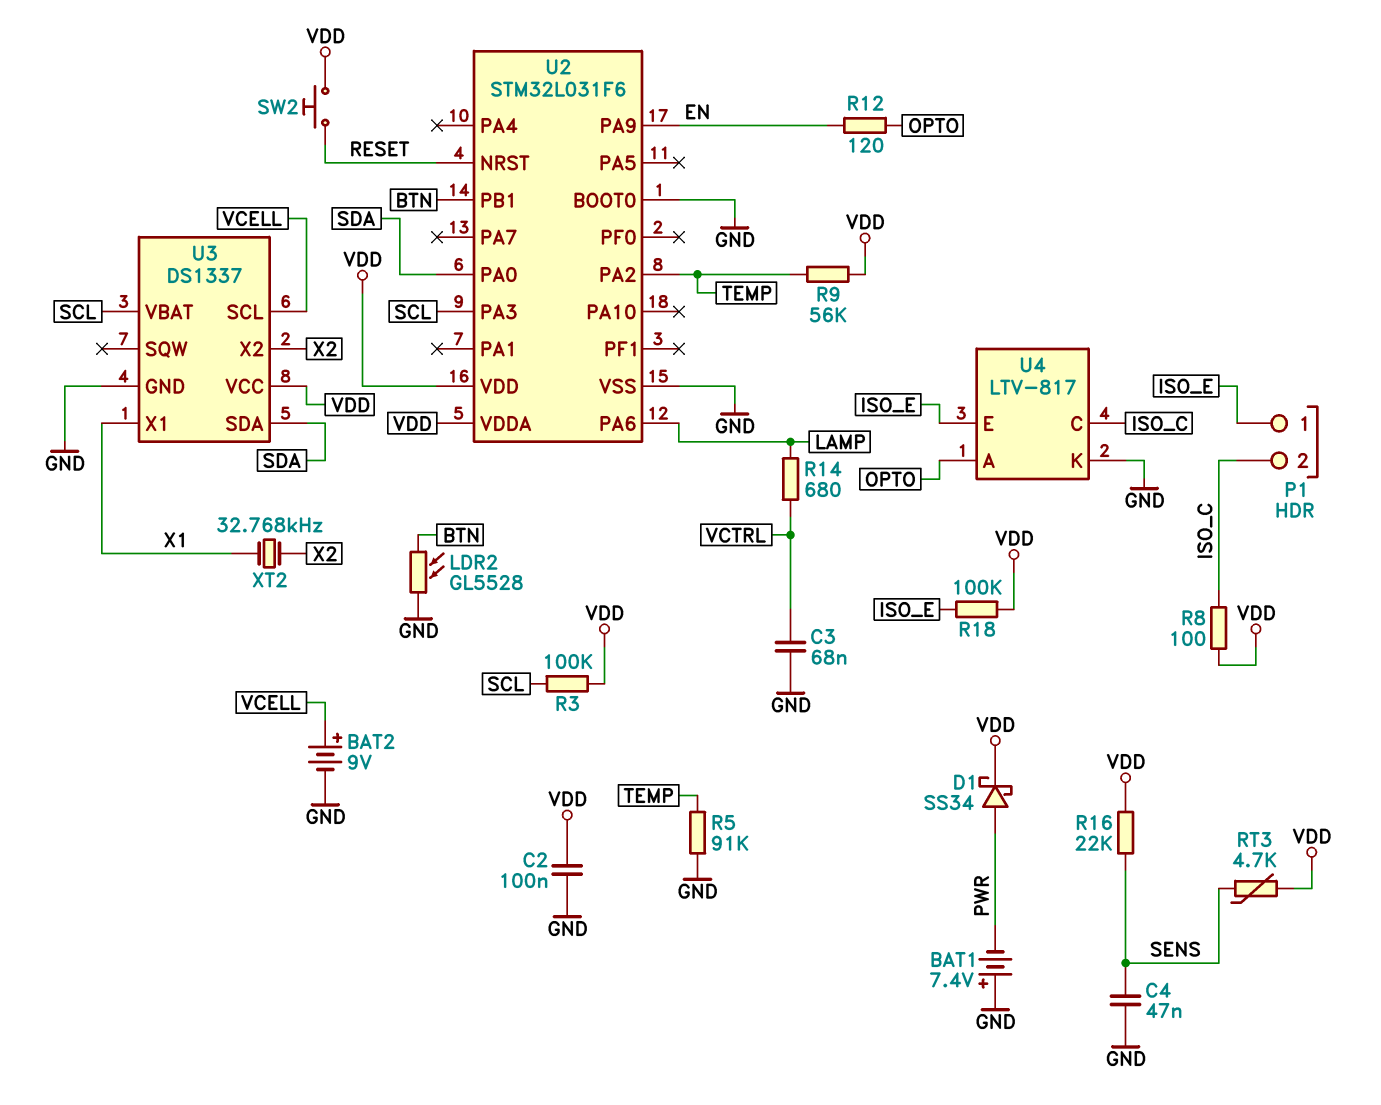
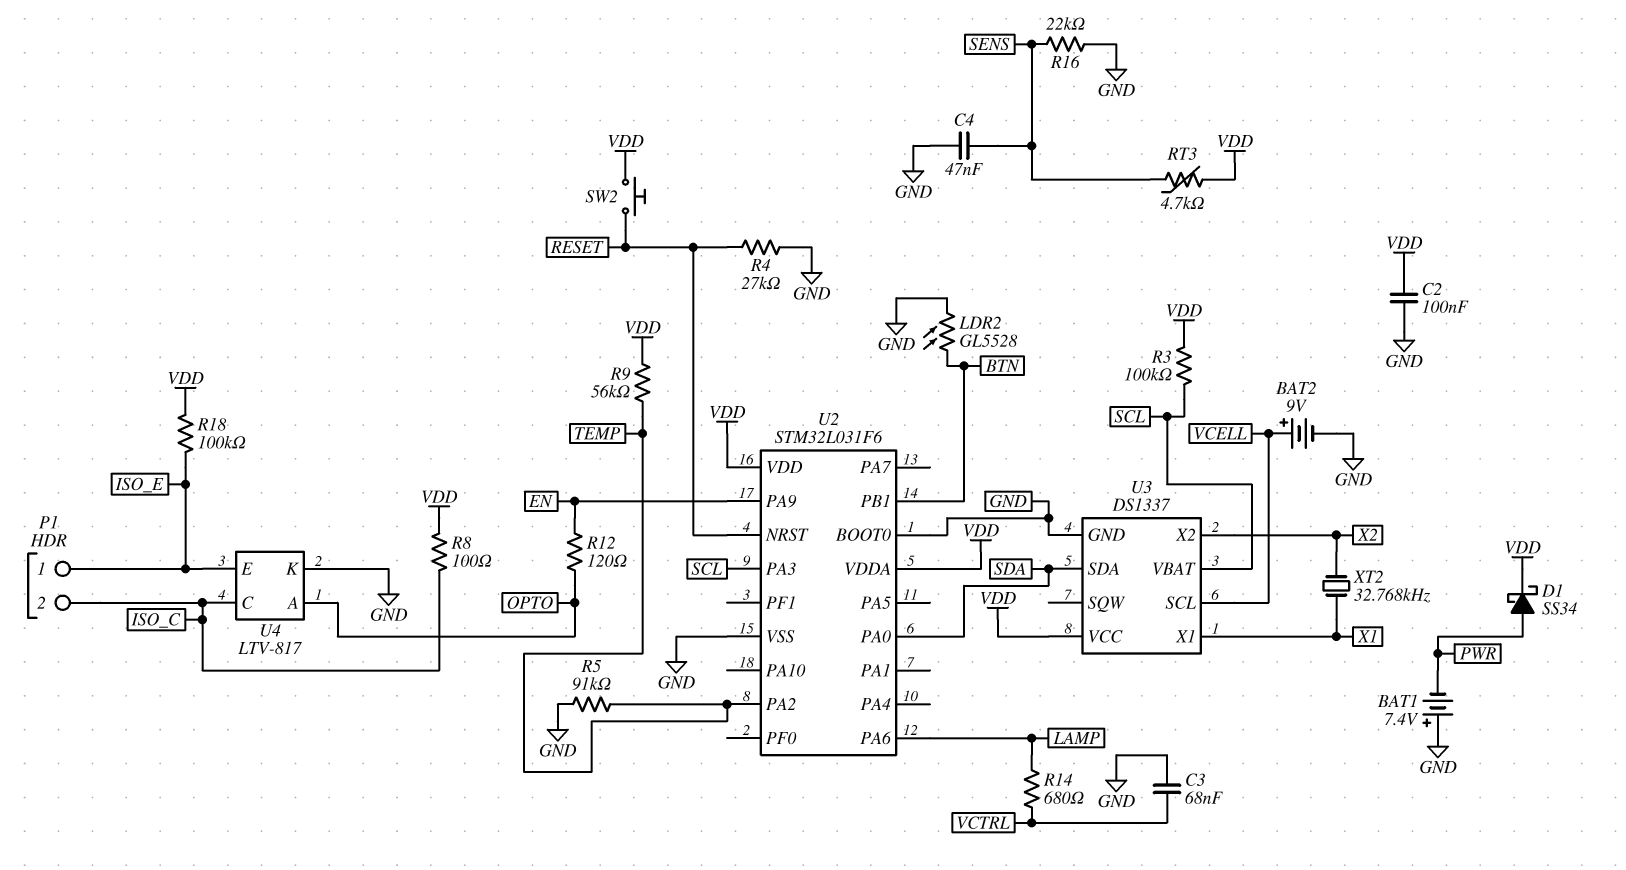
R4: none -> 27k (GND, RESET)
R16: 22k (SENS, VDD) -> 22k (GND, SENS)

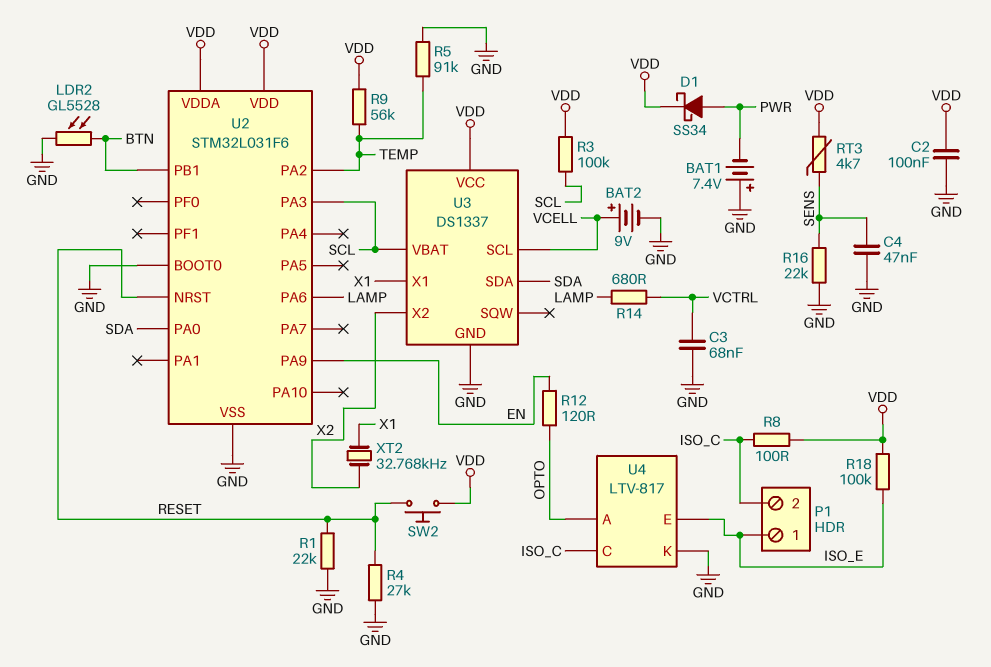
R1: none -> 22k (GND, RESET)

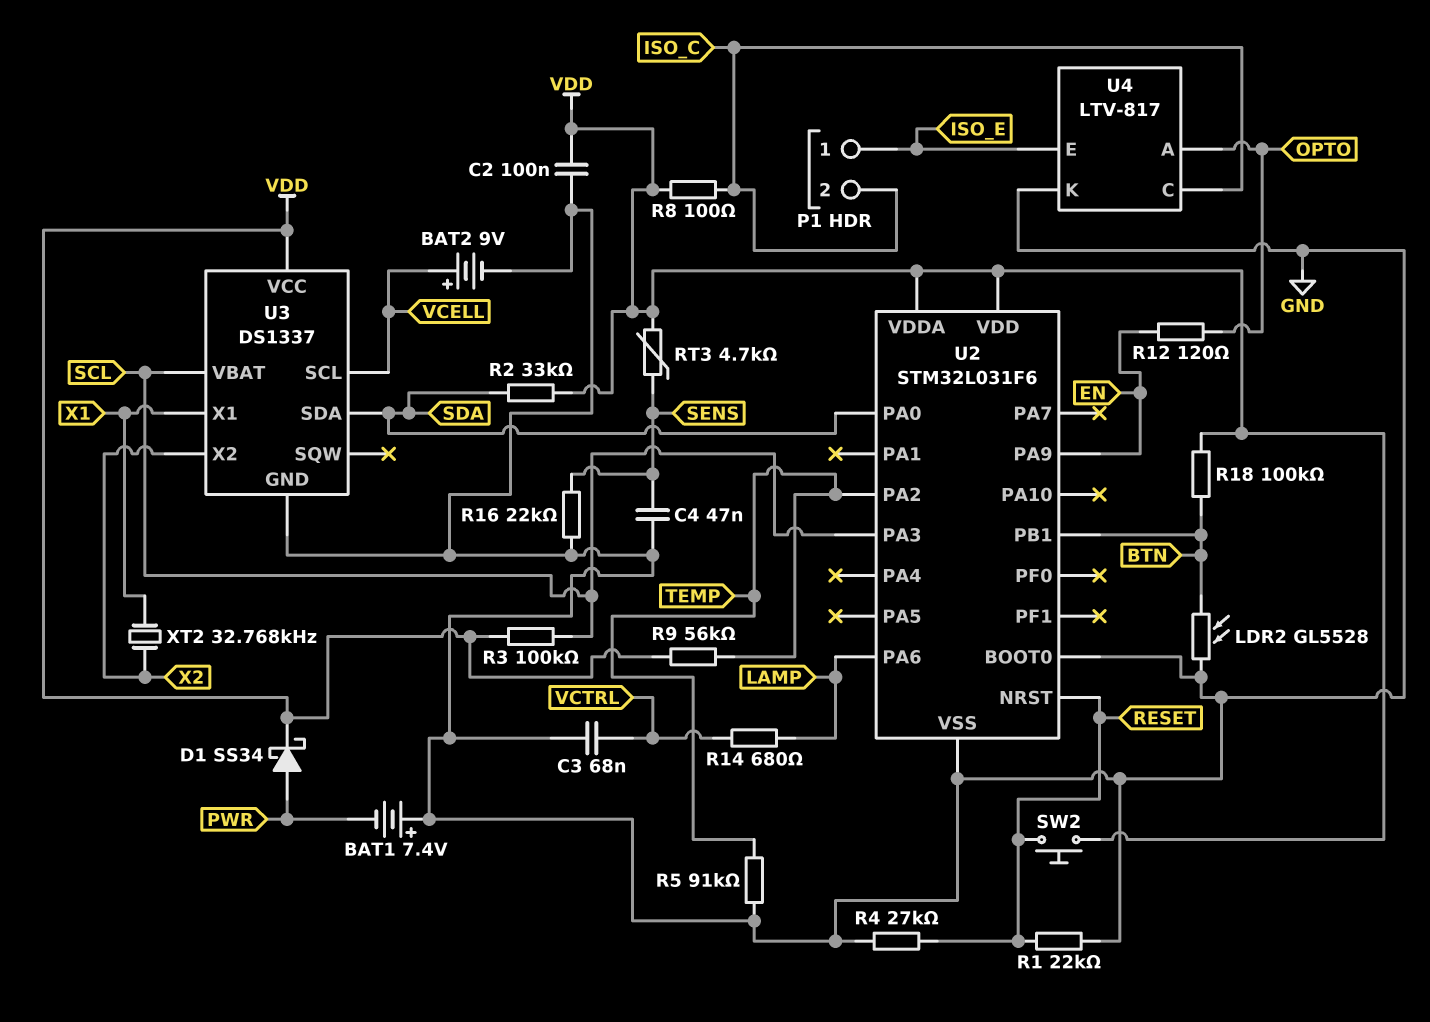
R2: none -> 33k (SDA, VDD)
R18: 100k (ISO_E, VDD) -> 100k (BTN, VDD)

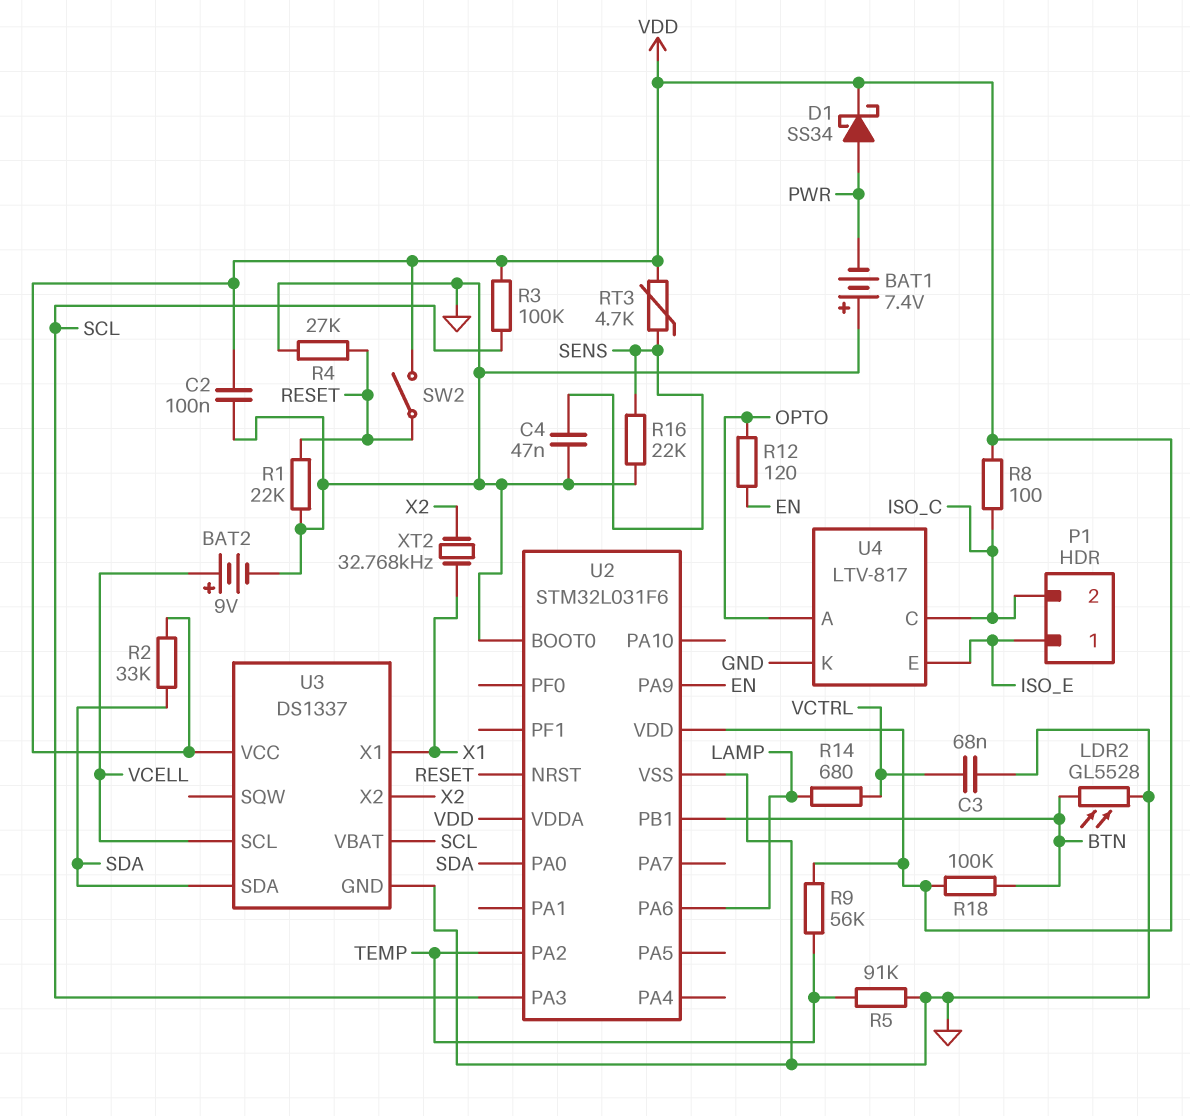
SW2: button (RESET, VDD) -> switch (RESET, VDD)

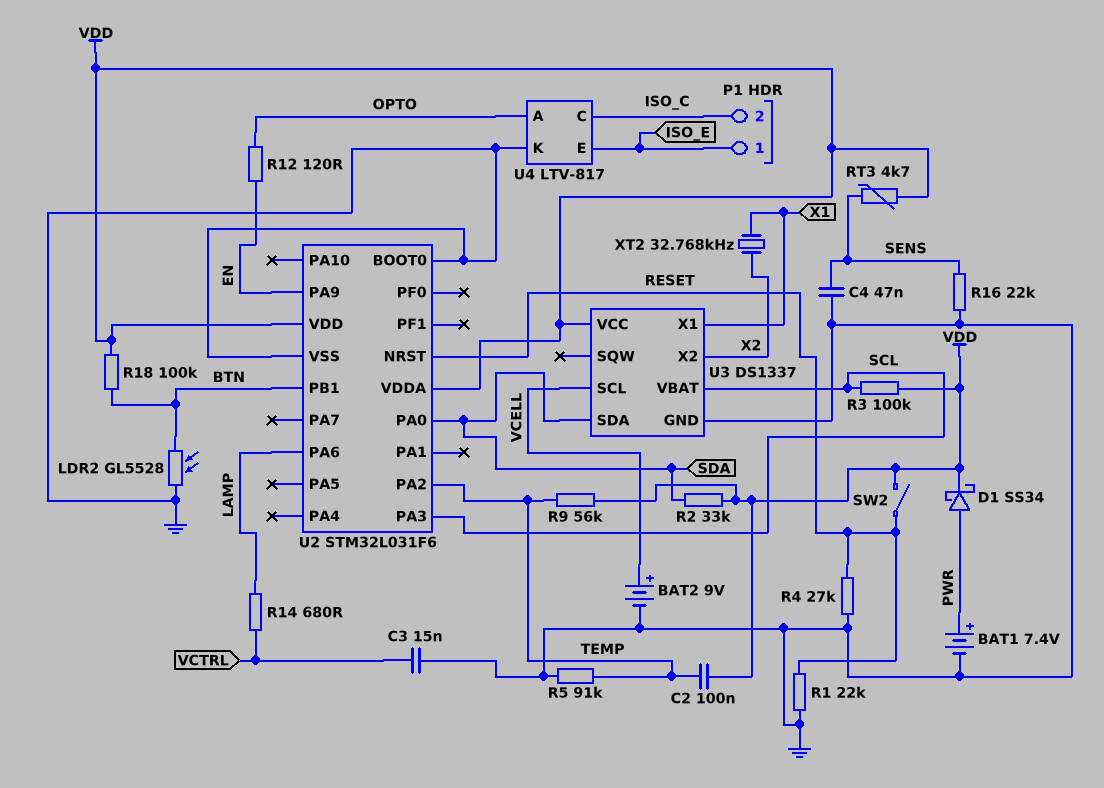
BAT1: 7.4V (plus GND, minus PWR) -> 7.4V (plus PWR, minus GND)
C2: 100nF (GND, VDD) -> 100nF (TEMP, VDD)
C3: 68nF (GND, VCTRL) -> 15nF (GND, VCTRL)
R8: 100 (ISO_C, VDD) -> none

